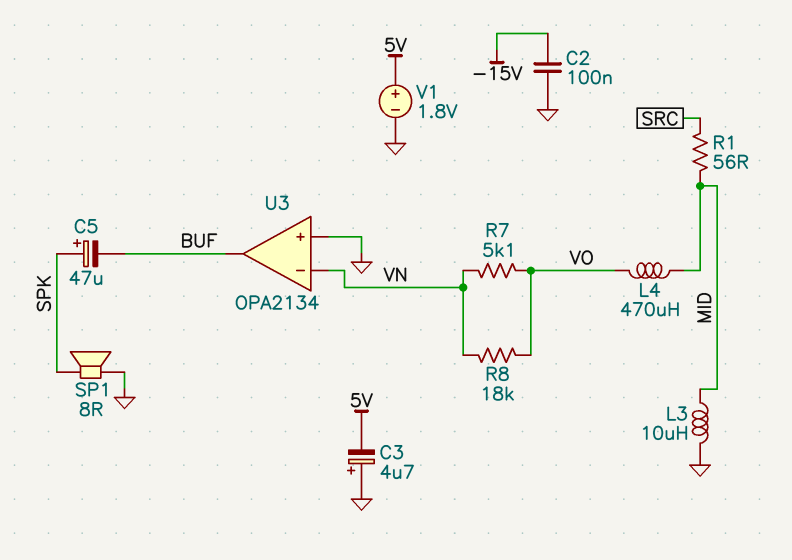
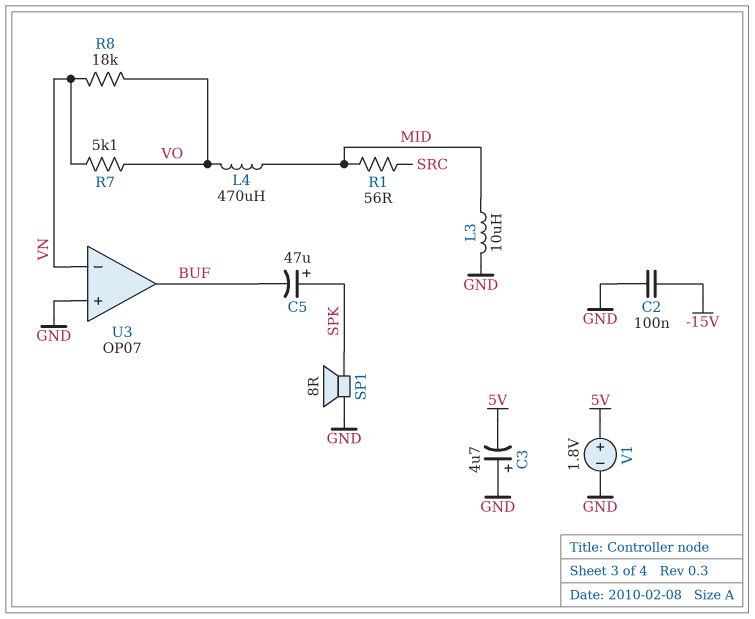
U3: OPA2134 -> OP07

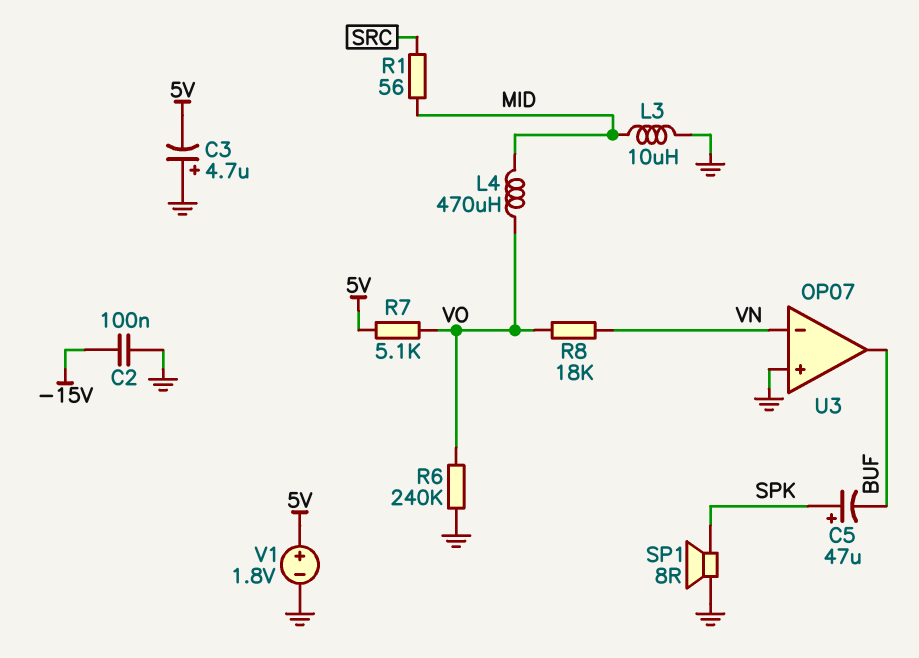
R6: none -> 240k (GND, VO)
R7: 5.1k (VN, VO) -> 5.1k (5V, VO)

